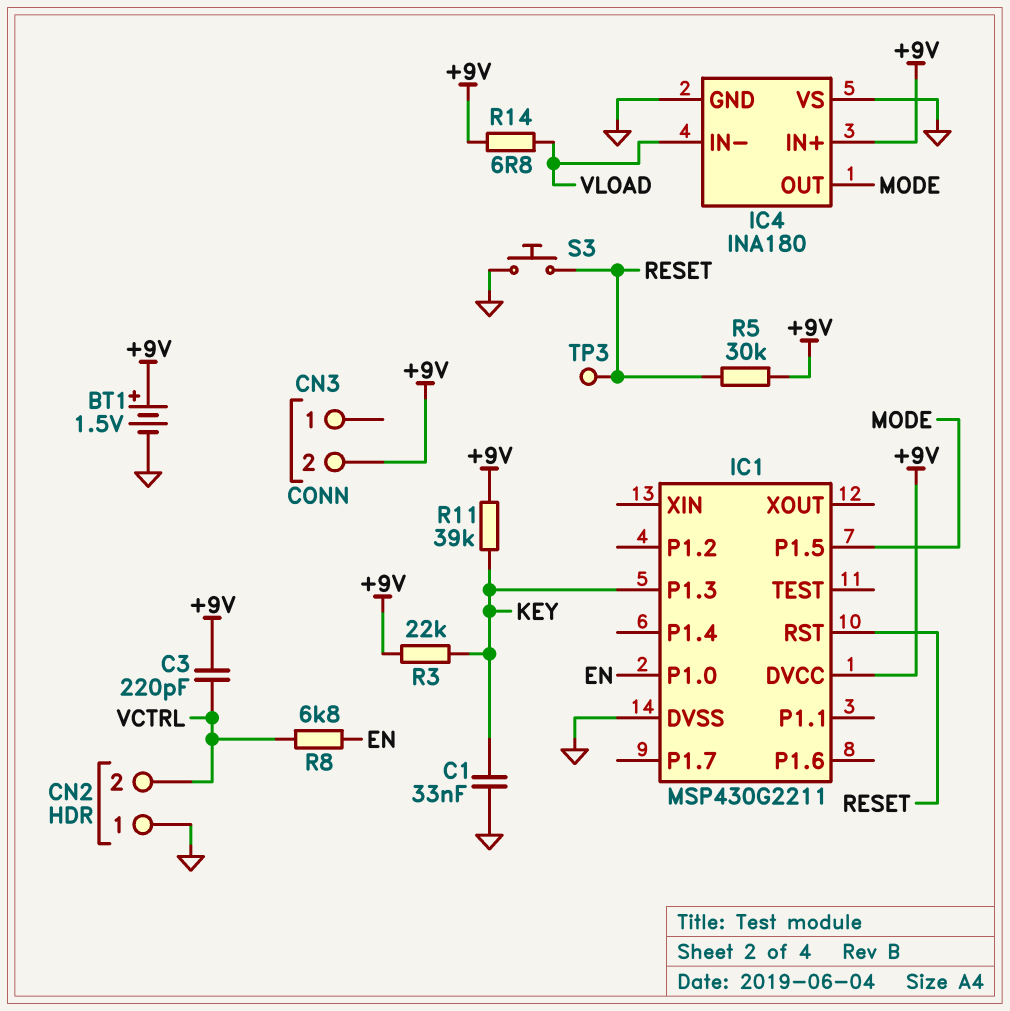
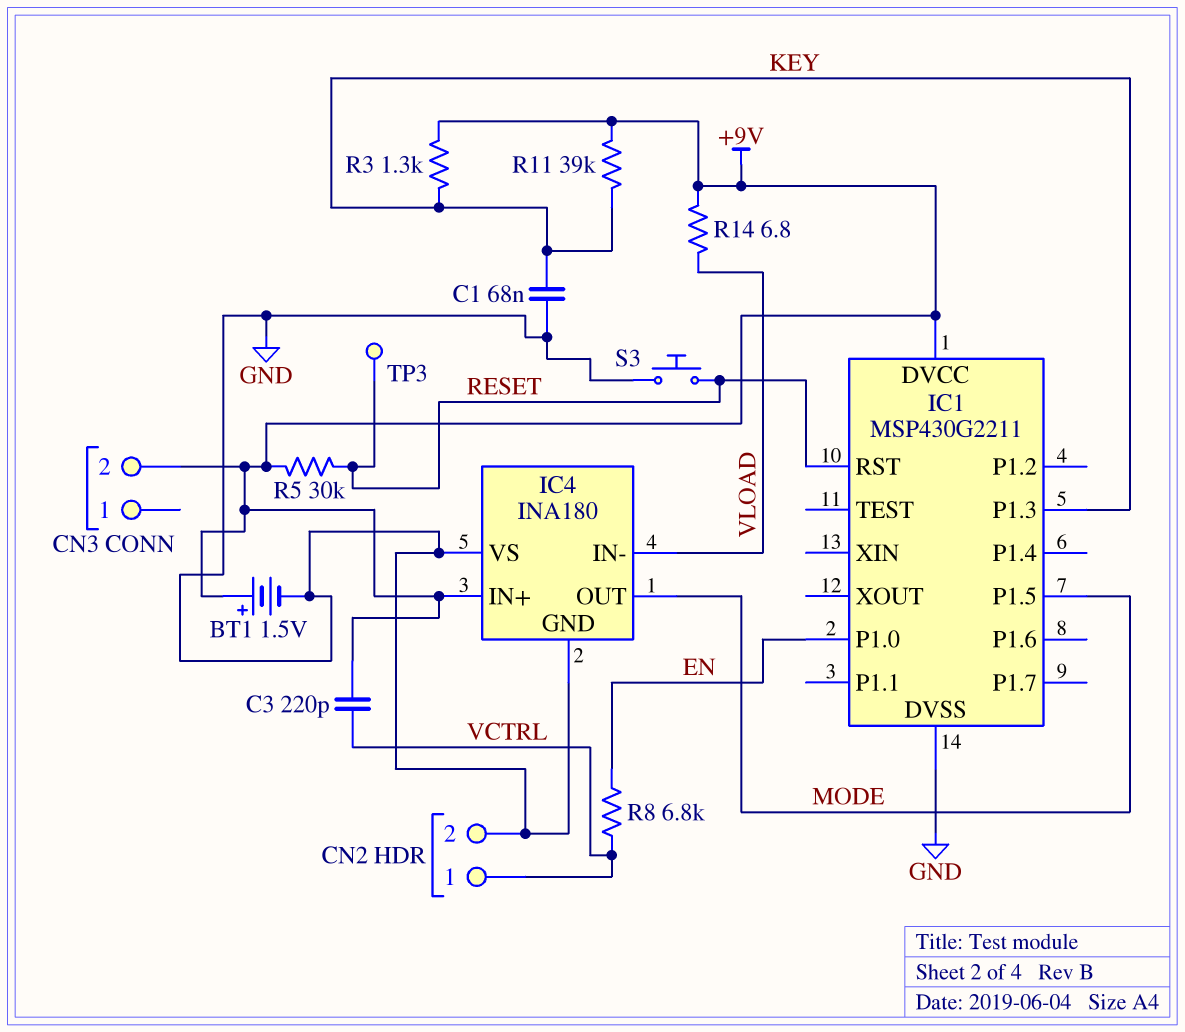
C1: 33nF (GND, KEY) -> 68nF (GND, KEY)
CN2 pin 1: GND -> VCTRL
CN2 pin 2: VCTRL -> GND
R3: 22k (+9V, KEY) -> 1.3k (+9V, KEY)

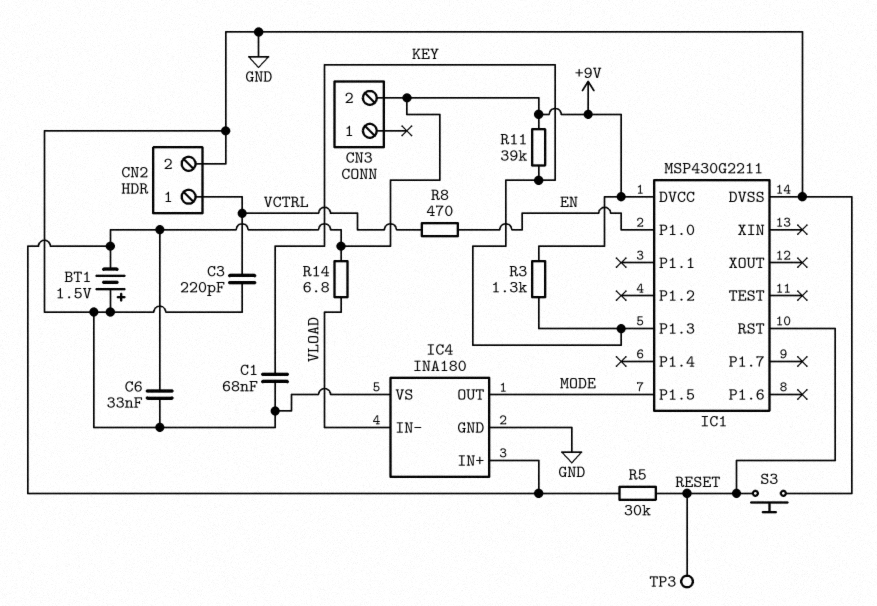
BT1: 1.5V (plus +9V, minus GND) -> 1.5V (plus GND, minus +9V)
C3: 220pF (+9V, VCTRL) -> 220pF (GND, VCTRL)
C6: none -> 33nF (+9V, GND)
R8: 6.8k (EN, VCTRL) -> 470 (EN, VCTRL)

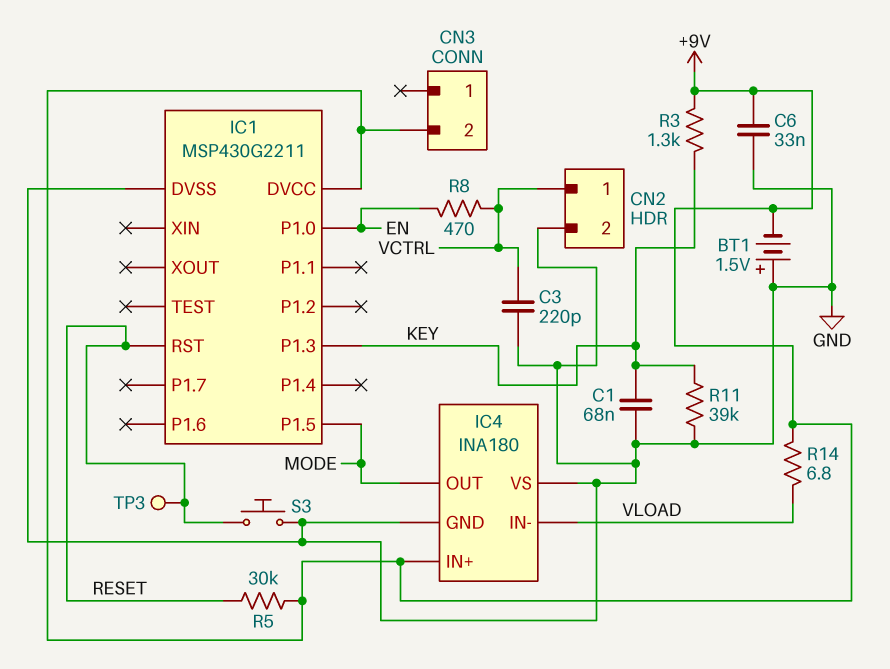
R11: 39k (+9V, KEY) -> 39k (GND, KEY)

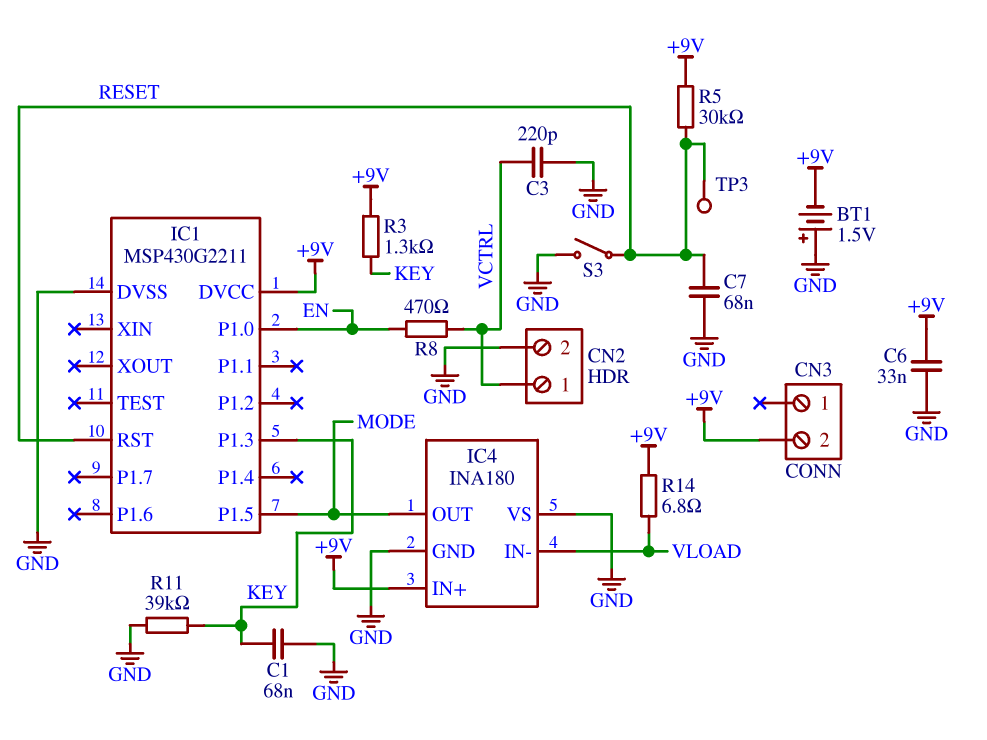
C7: none -> 68nF (GND, RESET)
S3: button (GND, RESET) -> switch (GND, RESET)

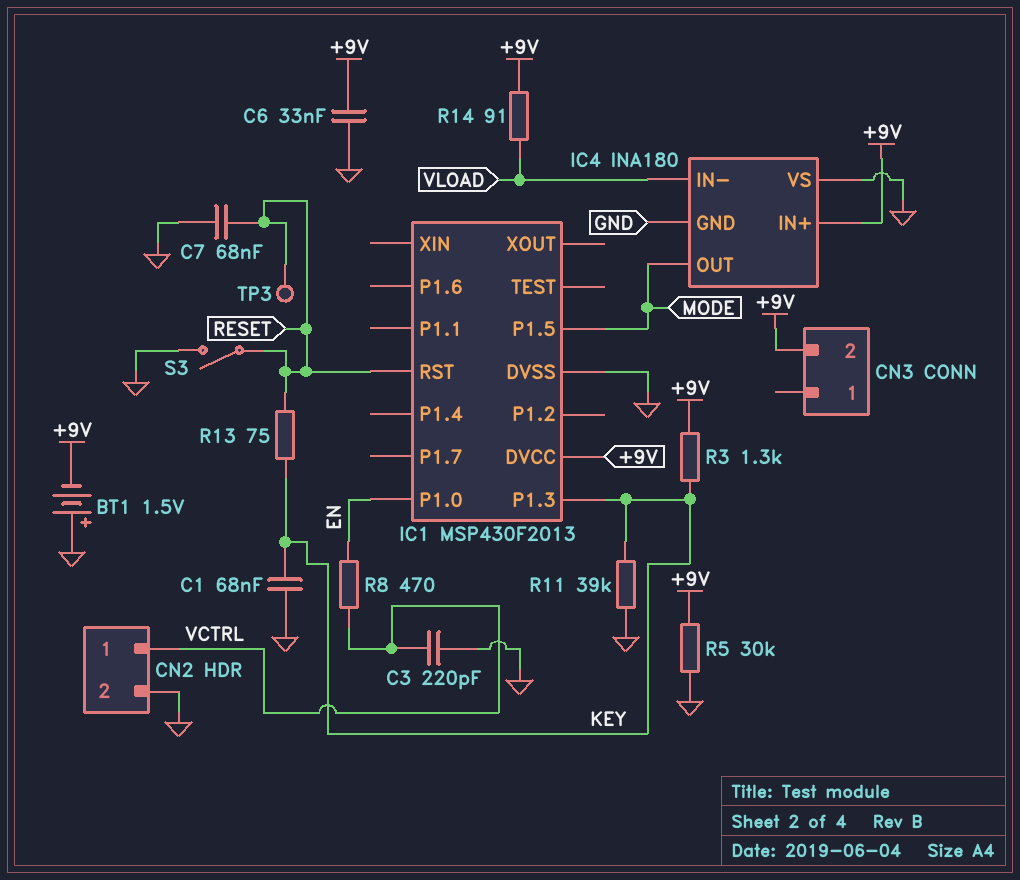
IC1: MSP430G2211 -> MSP430F2013
R5: 30k (+9V, RESET) -> 30k (+9V, GND)
R13: none -> 75 (KEY, RESET)
R14: 6.8 (+9V, VLOAD) -> 91 (+9V, VLOAD)

